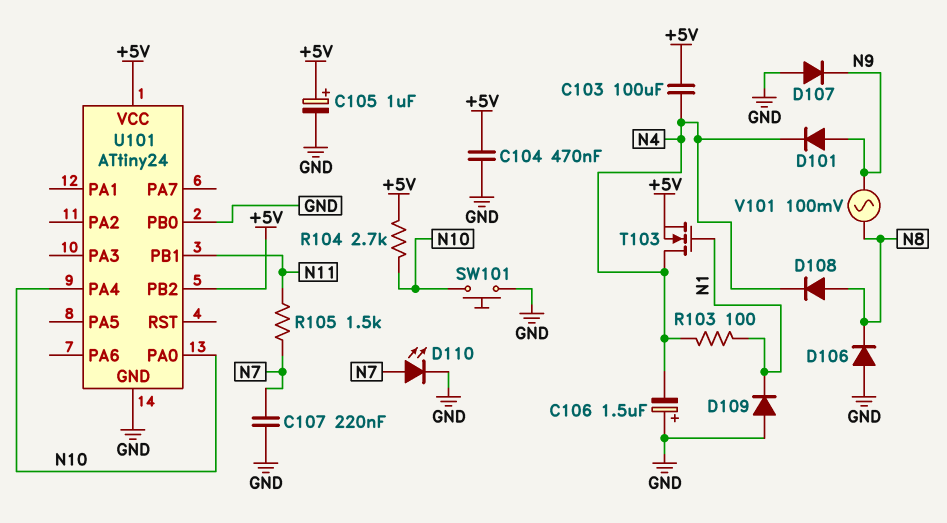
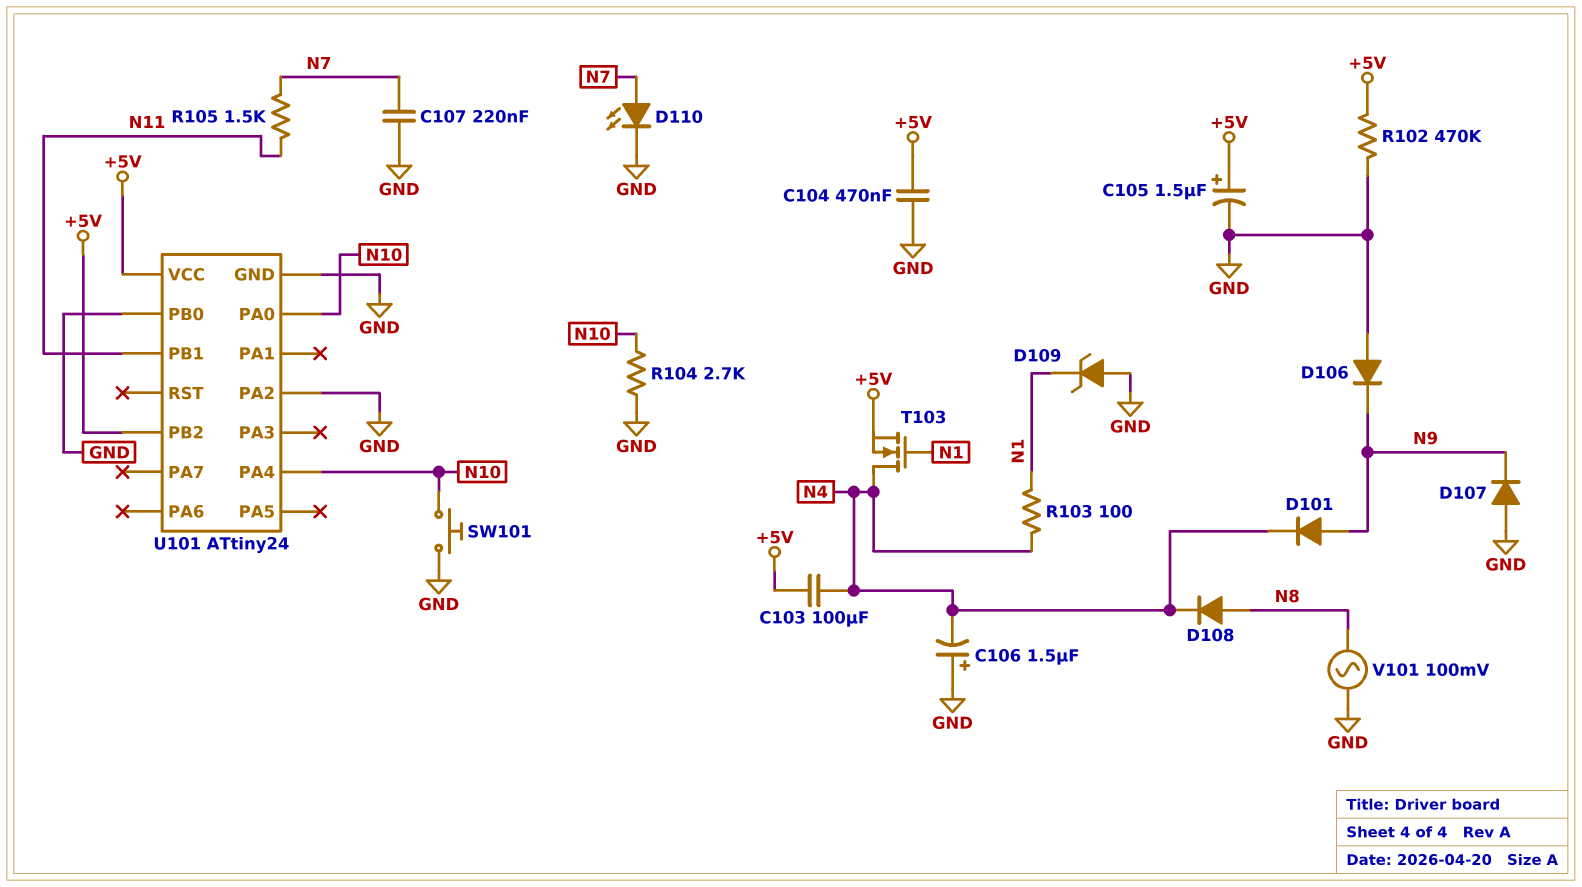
C105: 1uF (plus +5V, minus GND) -> 1.5uF (plus +5V, minus GND)
D106: diode (A GND, K N8) -> diode (A GND, K N9)
D109: diode (A GND, K N1) -> zener (A GND, K N1)
R102: none -> 470k (+5V, GND)
R104: 2.7k (+5V, N10) -> 2.7k (GND, N10)
U101 pin PA2: none -> GND
V101: AC 100mV (N8, N9) -> AC 100mV (GND, N8)

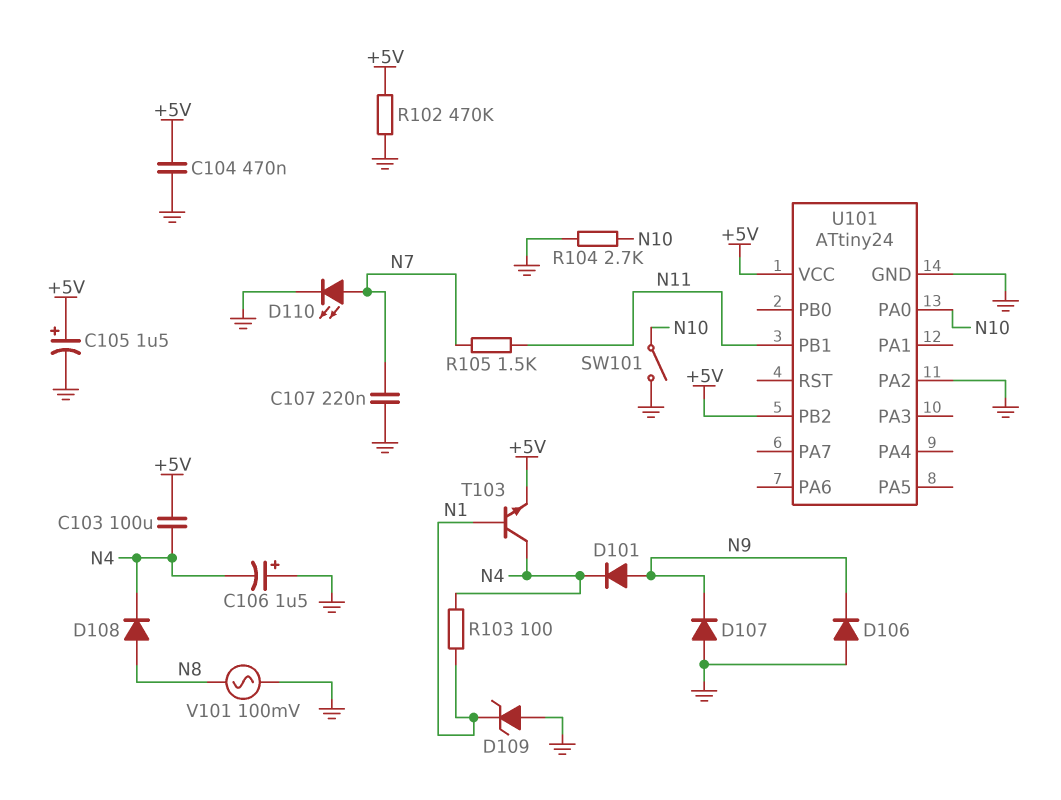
SW101: button (GND, N10) -> switch (GND, N10)
T103: NMOS (G N1, D N4, S +5V) -> NPN (B N1, C N4, E +5V)
U101 pin PA4: N10 -> none
U101 pin PB0: GND -> none

